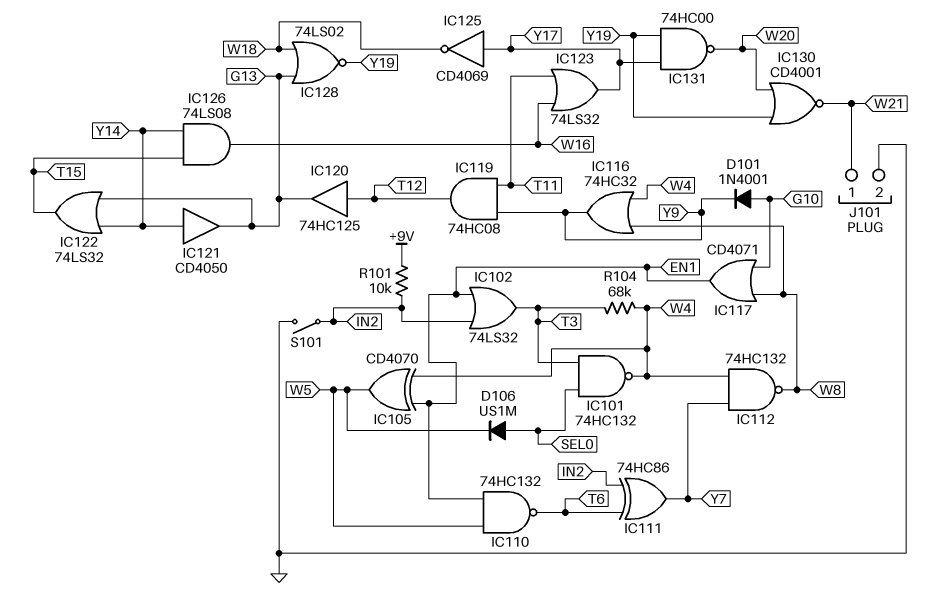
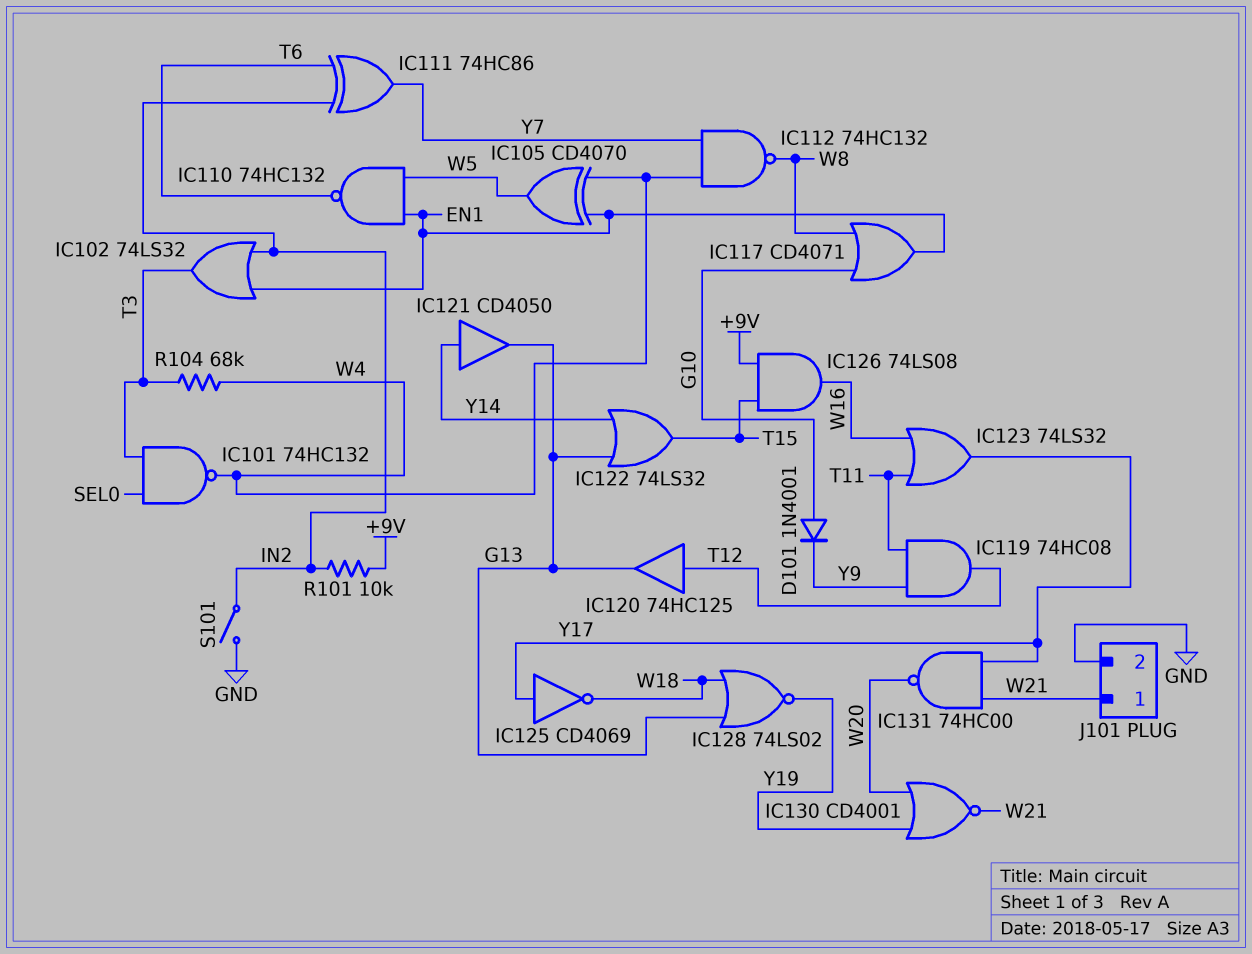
D106: diode US1M (A SEL0, K W5) -> none
IC116: OR 74HC32 (in W4, in W8, out Y9) -> none
IC126: AND 74LS08 (in T15, in Y14, out W16) -> AND 74LS08 (in +9V, in T15, out W16)
IC131: NAND 74HC00 (in Y17, in Y19, out W20) -> NAND 74HC00 (in W21, in Y17, out W20)

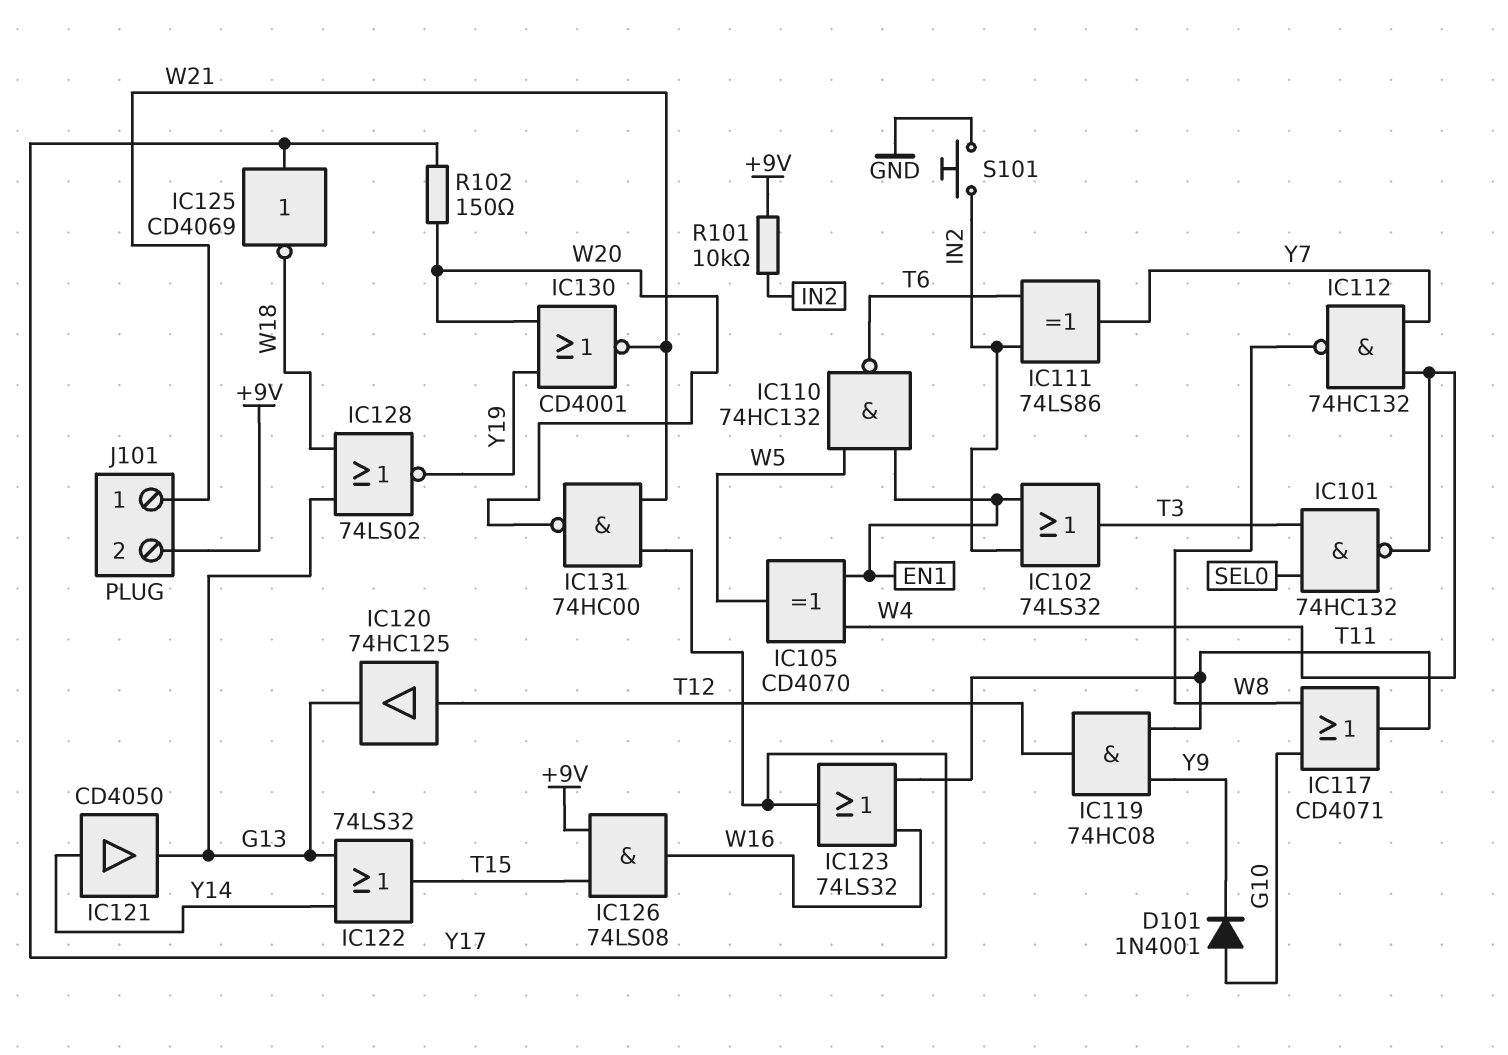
IC111: XOR 74HC86 (in IN2, in T6, out Y7) -> XOR 74LS86 (in IN2, in T6, out Y7)
IC117: OR CD4071 (in G10, in W8, out EN1) -> OR CD4071 (in G10, in W8, out T11)
J101 pin 2: GND -> +9V
R102: none -> 150 (W20, Y17)
R104: 68k (T3, W4) -> none
S101: switch (GND, IN2) -> button (GND, IN2)

